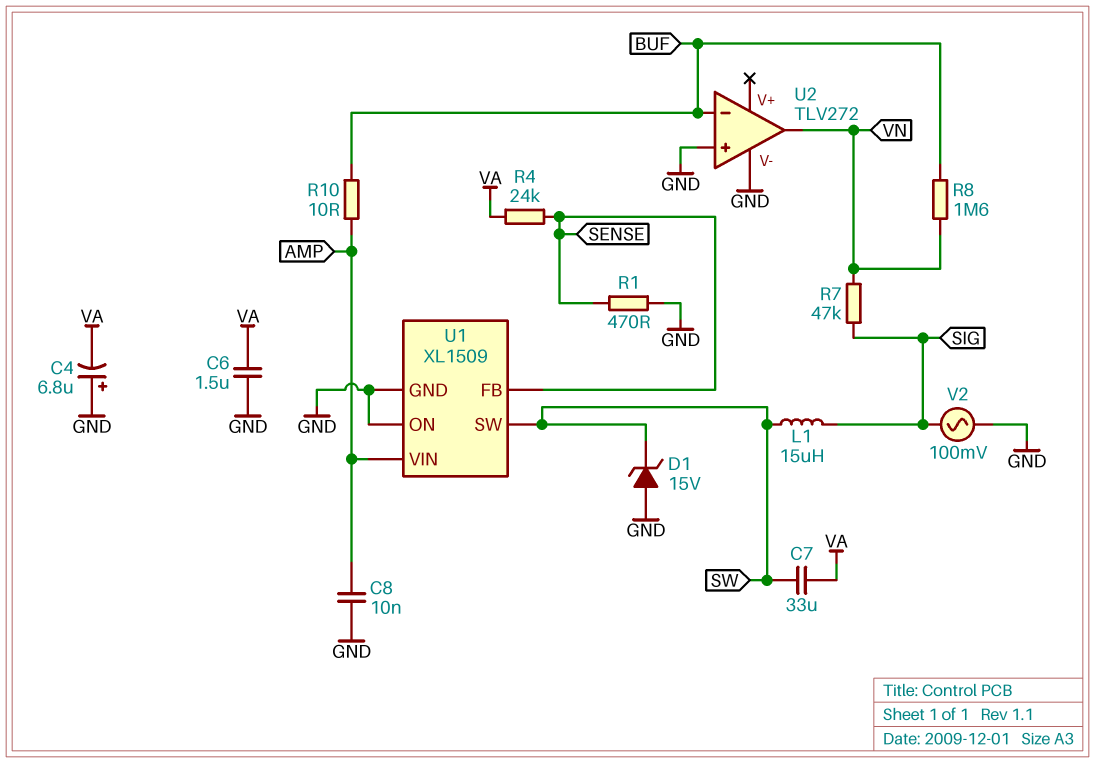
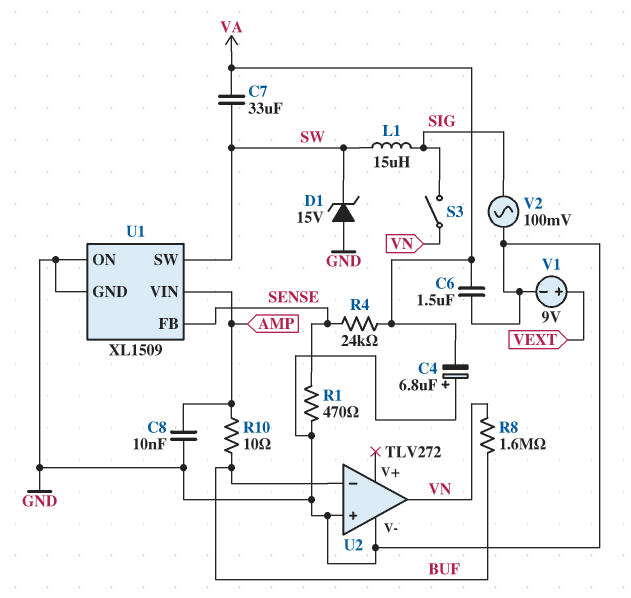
R7: 47k (SIG, VN) -> none
S3: none -> switch (SIG, VN)
V1: none -> 9V (plus VEXT, minus GND)

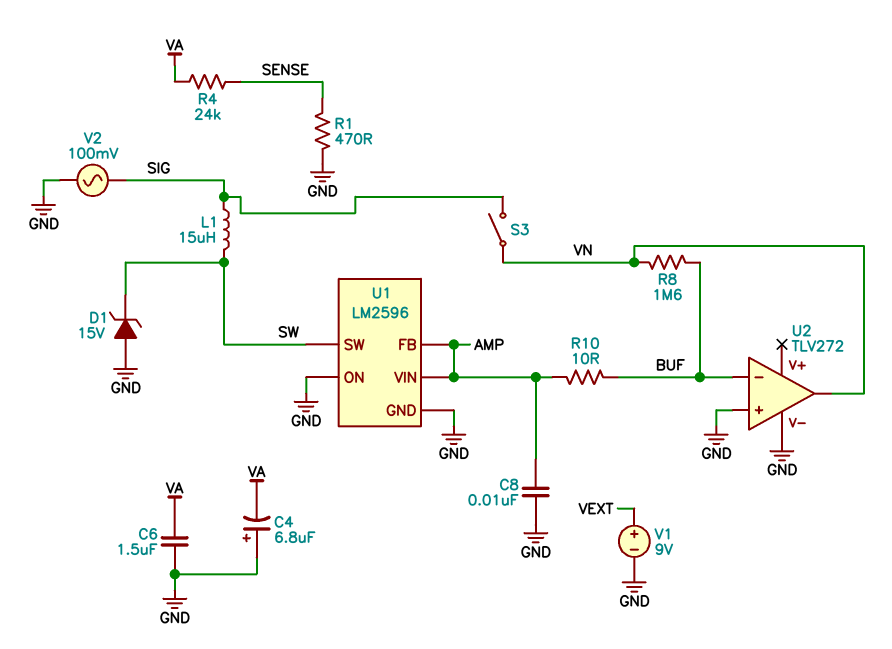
C7: 33uF (SW, VA) -> none
U1: XL1509 -> LM2596
U1 pin FB: SENSE -> AMP

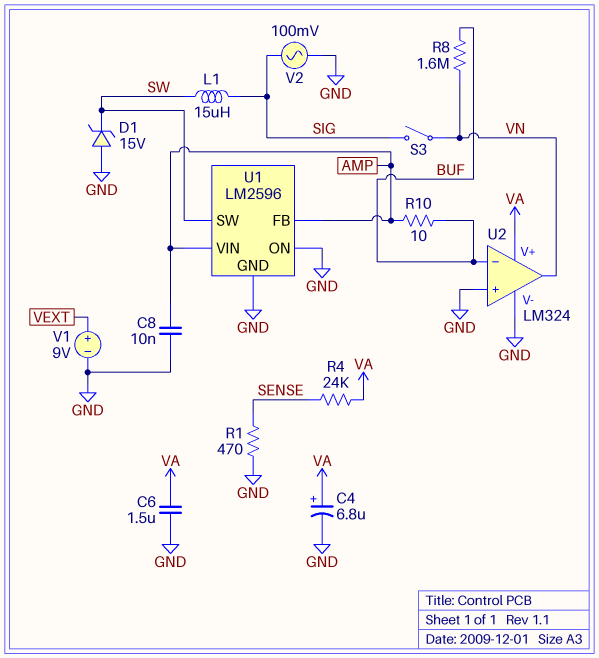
C4: 6.8uF (plus GND, minus VA) -> 6.8uF (plus VA, minus GND)
U2: TLV272 -> LM324
U2 pin V+: none -> VA

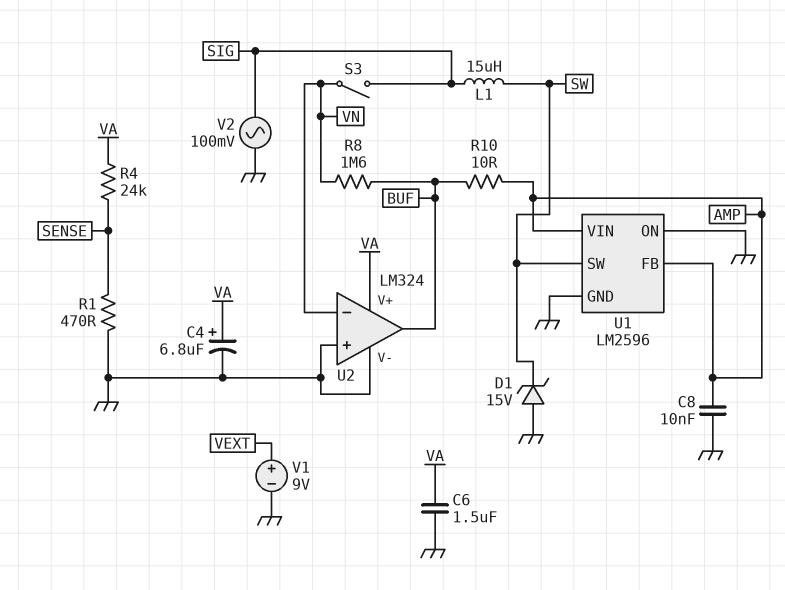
U2 pin in-: BUF -> VN
U2 pin out: VN -> BUF

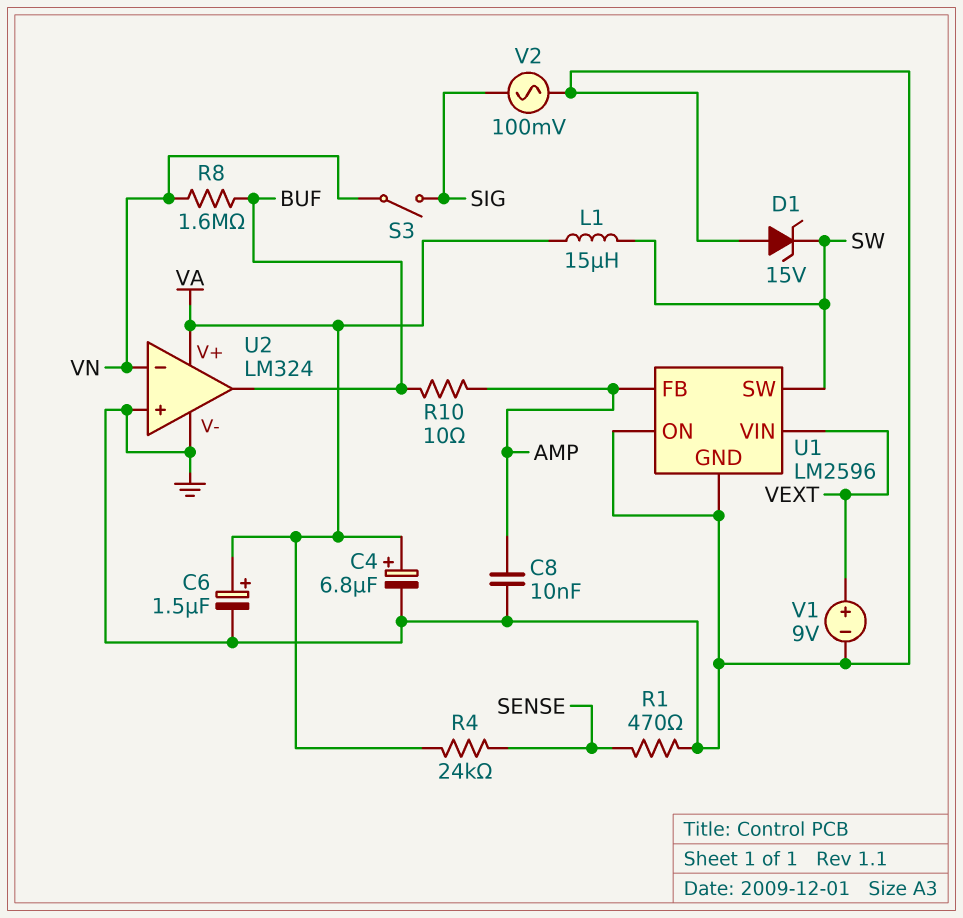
C6: 1.5uF (GND, VA) -> 1.5uF (plus VA, minus GND)
L1: 15uH (SIG, SW) -> 15uH (SW, VA)
U1 pin VIN: AMP -> VEXT

